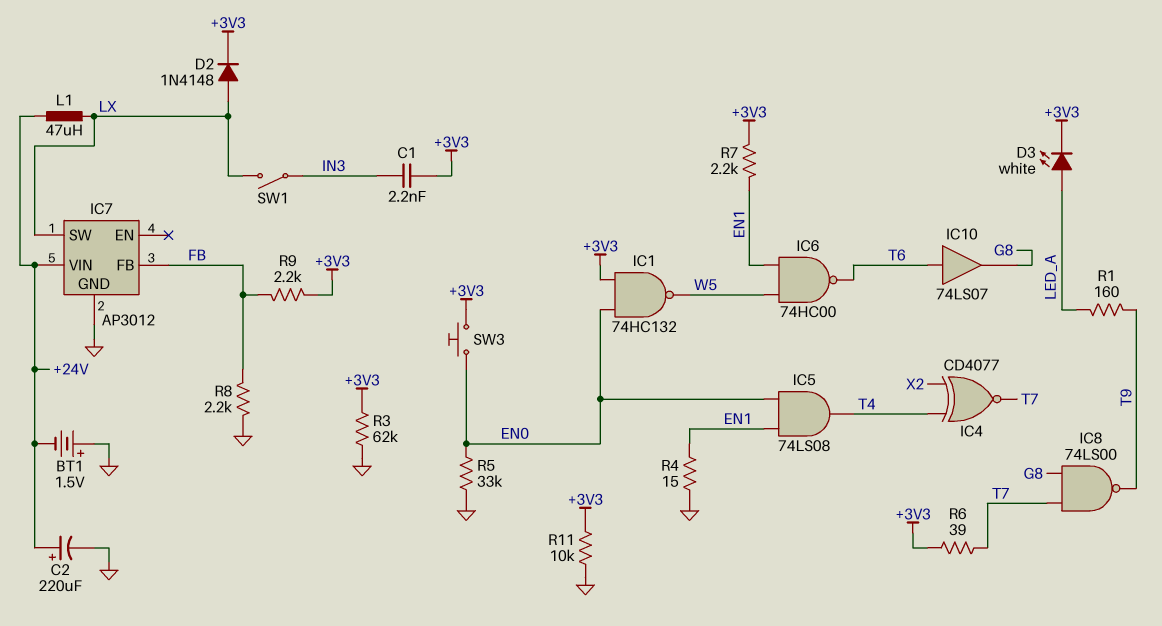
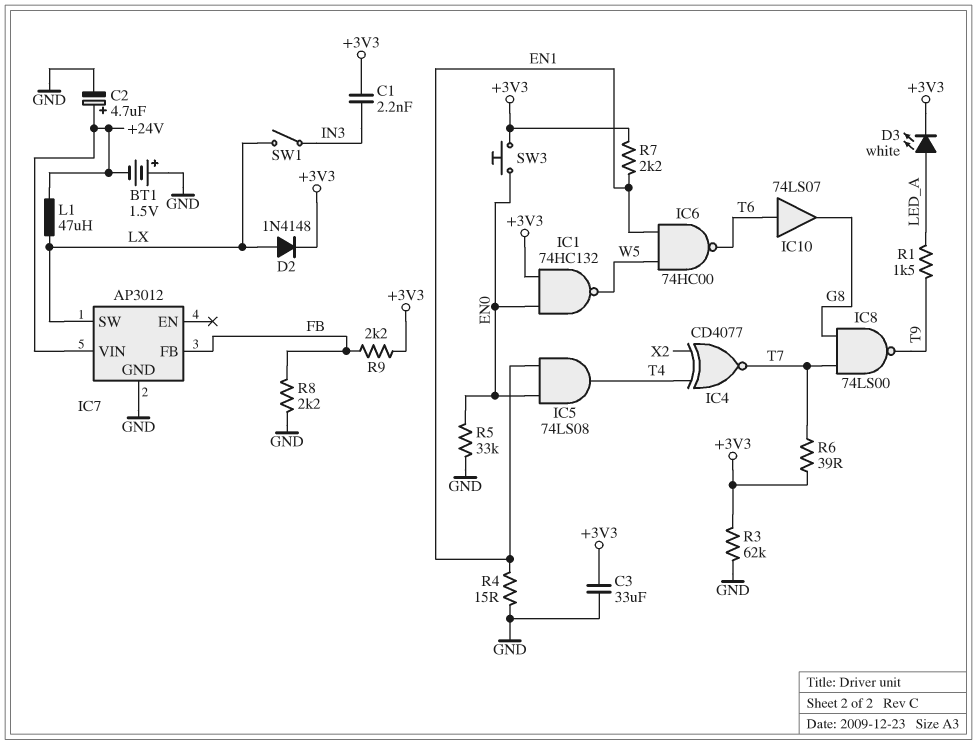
C2: 220uF (plus +24V, minus GND) -> 4.7uF (plus +24V, minus GND)
C3: none -> 33uF (+3V3, GND)
R1: 160 (LED_A, T9) -> 1.5k (LED_A, T9)
R11: 10k (+3V3, GND) -> none

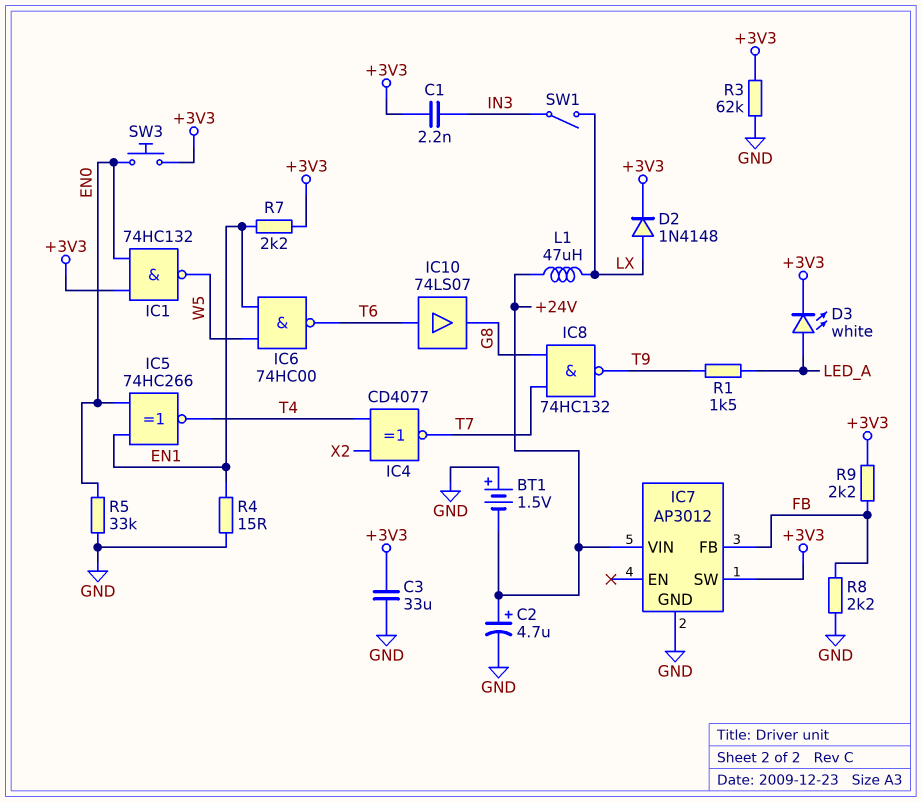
IC5: AND 74LS08 (in EN0, in EN1, out T4) -> XNOR 74HC266 (in EN0, in EN1, out T4)
IC7 pin SW: LX -> +3V3
IC8: NAND 74LS00 (in G8, in T7, out T9) -> NAND 74HC132 (in G8, in T7, out T9)
R6: 39 (+3V3, T7) -> none

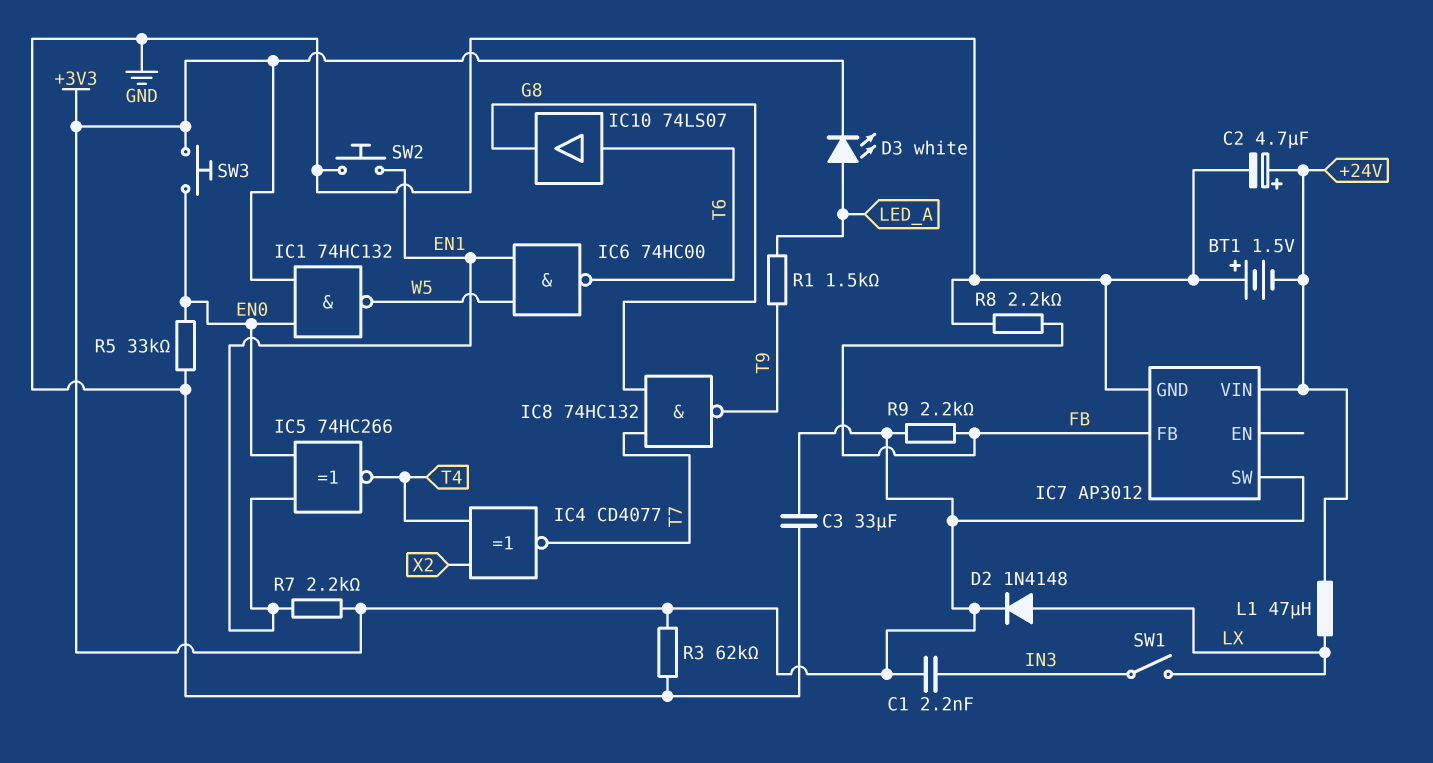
R4: 15 (EN1, GND) -> none
SW2: none -> button (EN1, GND)

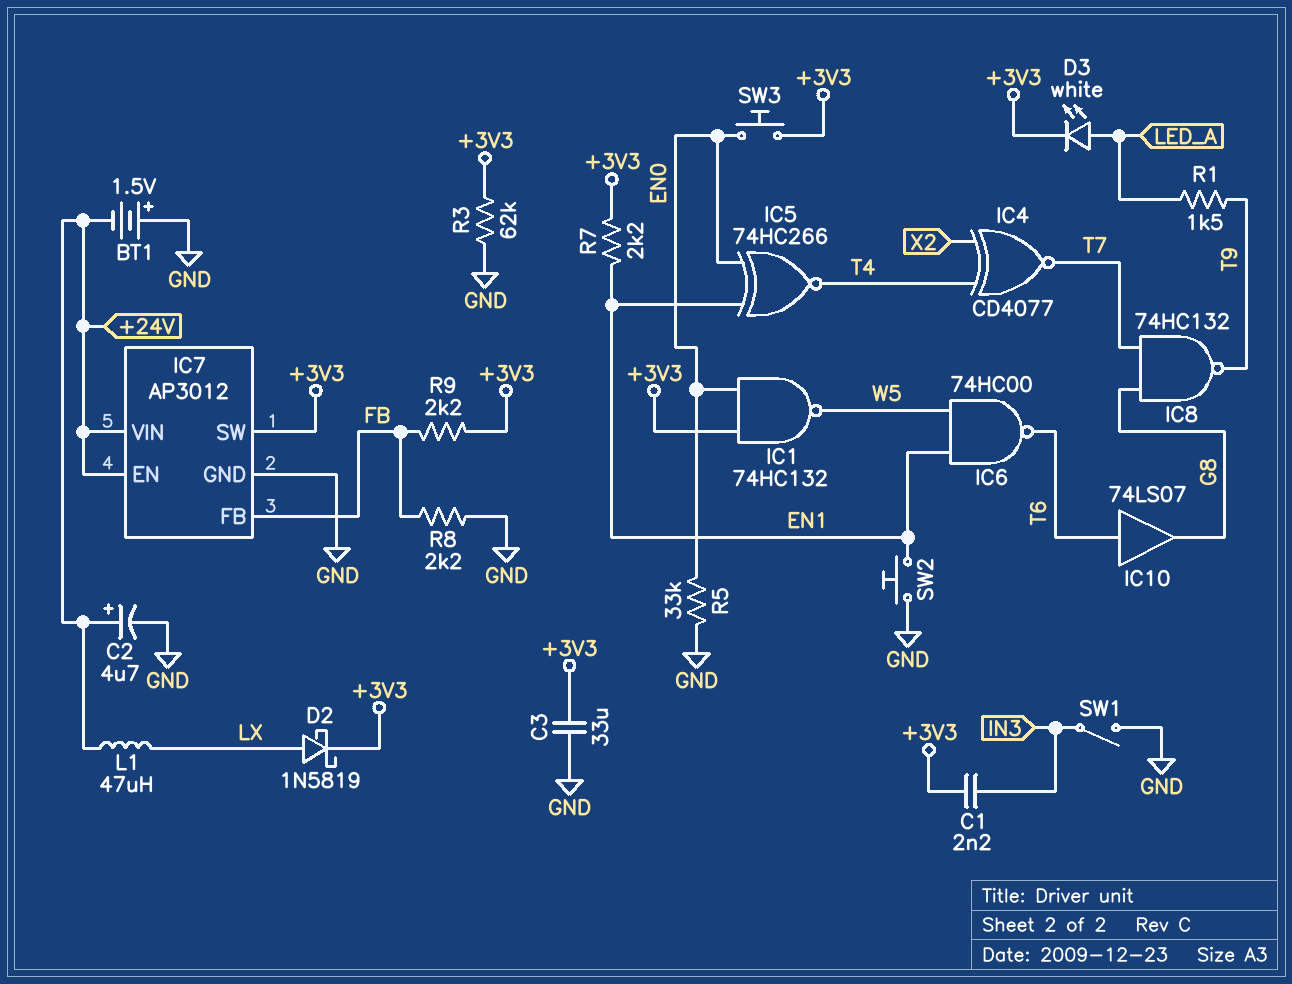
D2: diode 1N4148 (A LX, K +3V3) -> schottky 1N5819 (A LX, K +3V3)
IC7 pin EN: none -> +24V
SW1: switch (IN3, LX) -> switch (GND, IN3)

